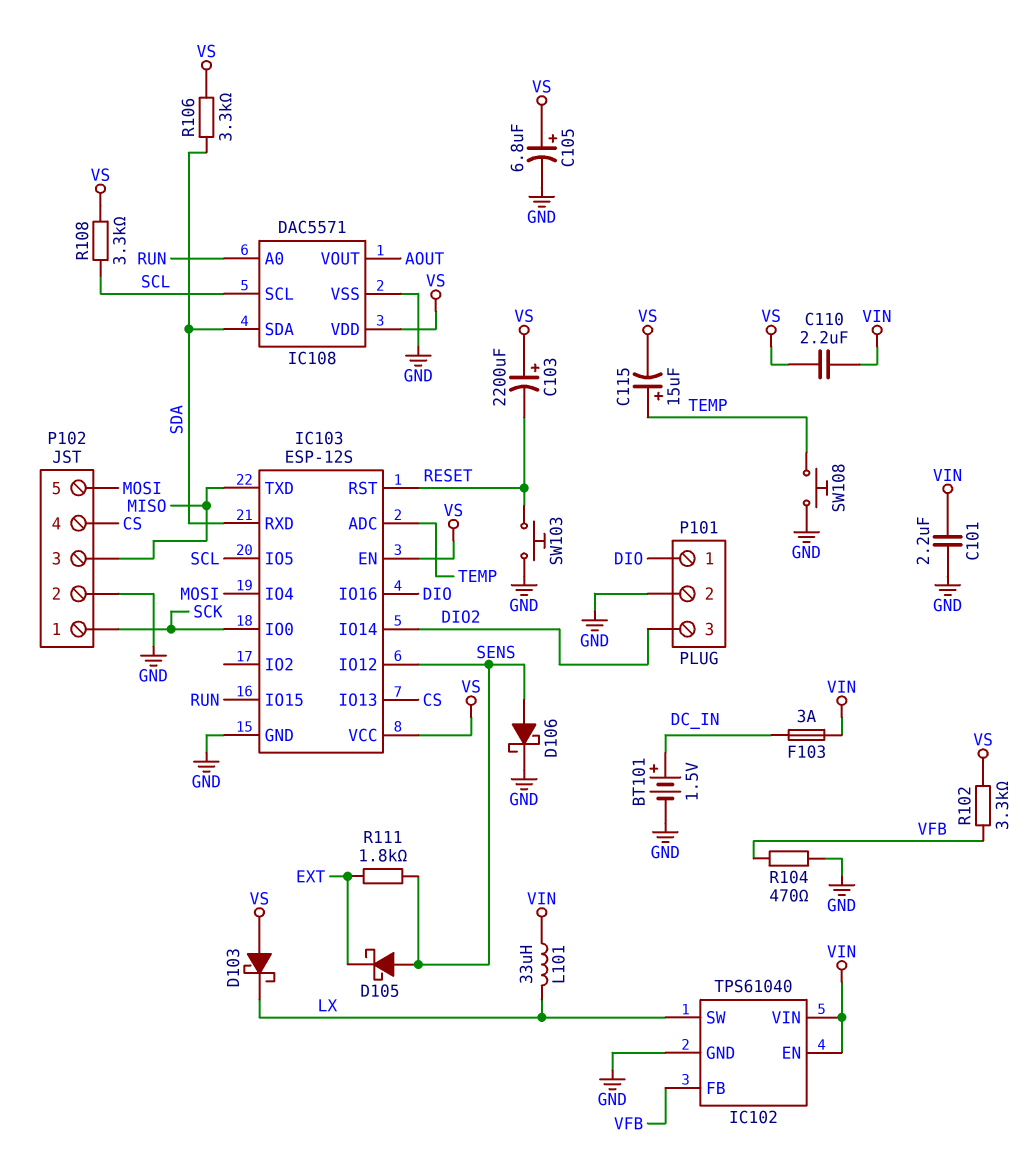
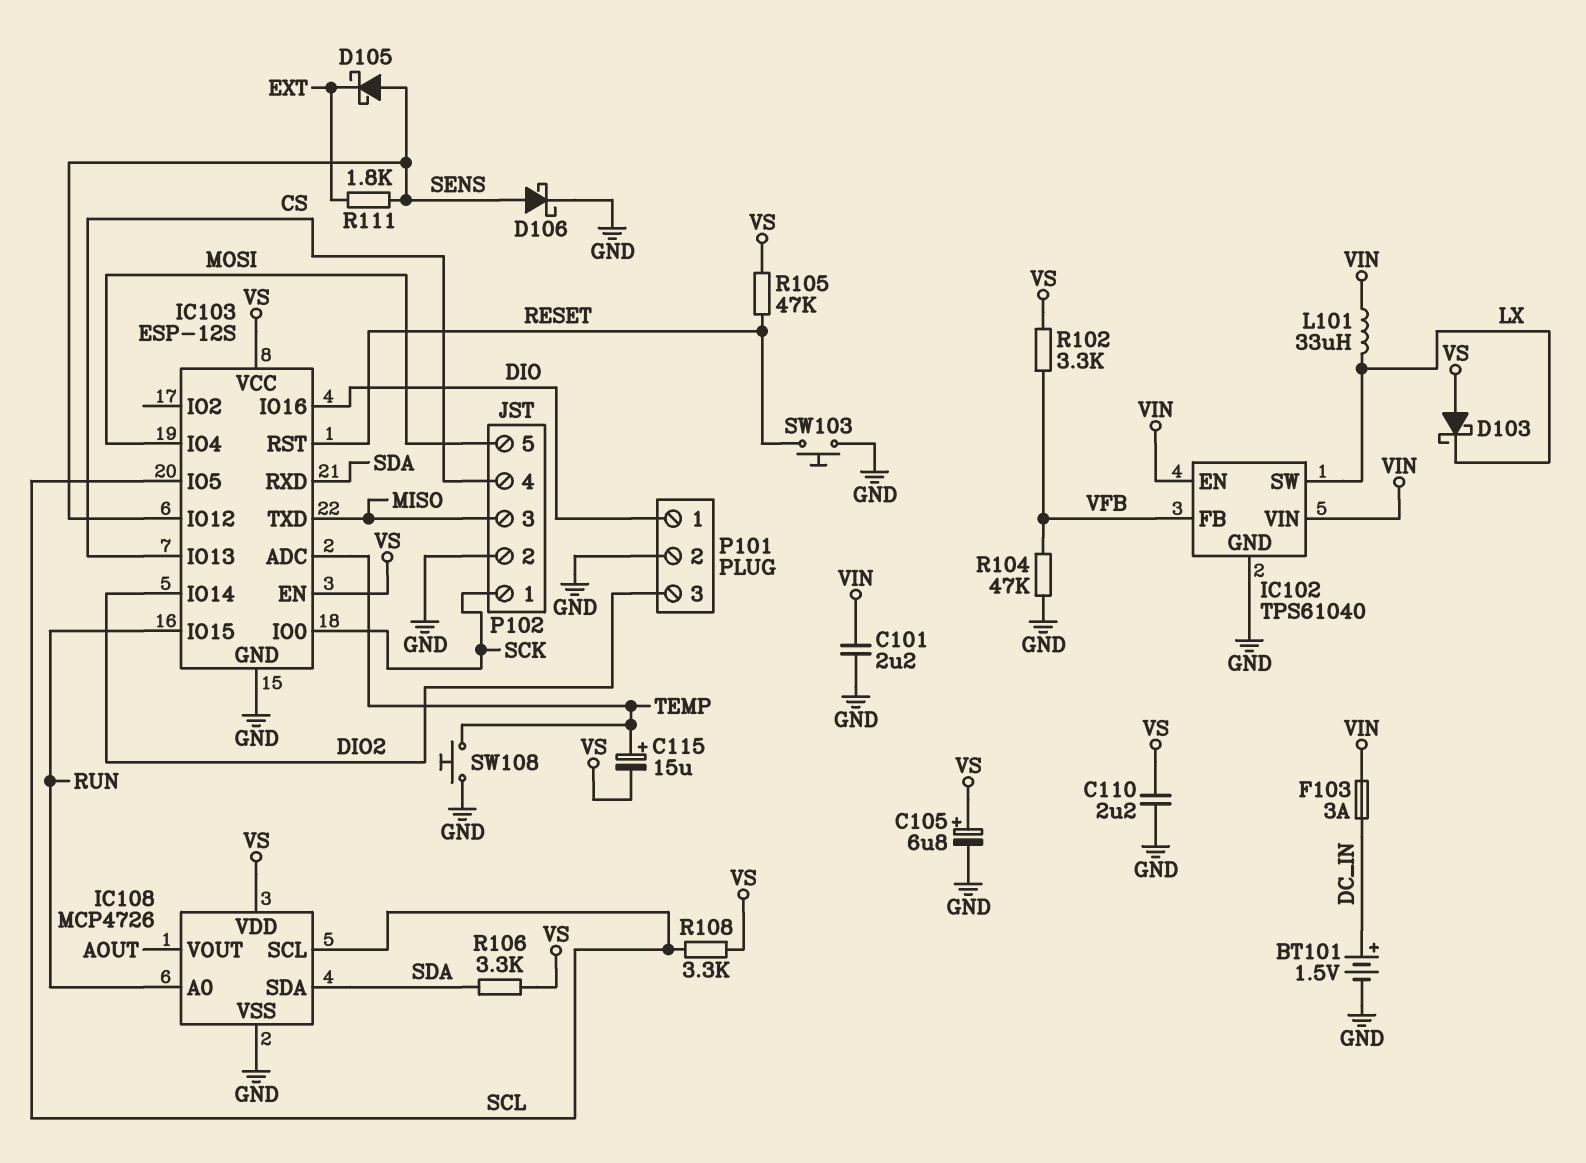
C103: 2200uF (plus VS, minus RESET) -> none
C110: 2.2uF (VIN, VS) -> 2.2uF (GND, VS)
IC108: DAC5571 -> MCP4726
R104: 470 (GND, VFB) -> 47k (GND, VFB)
R105: none -> 47k (RESET, VS)

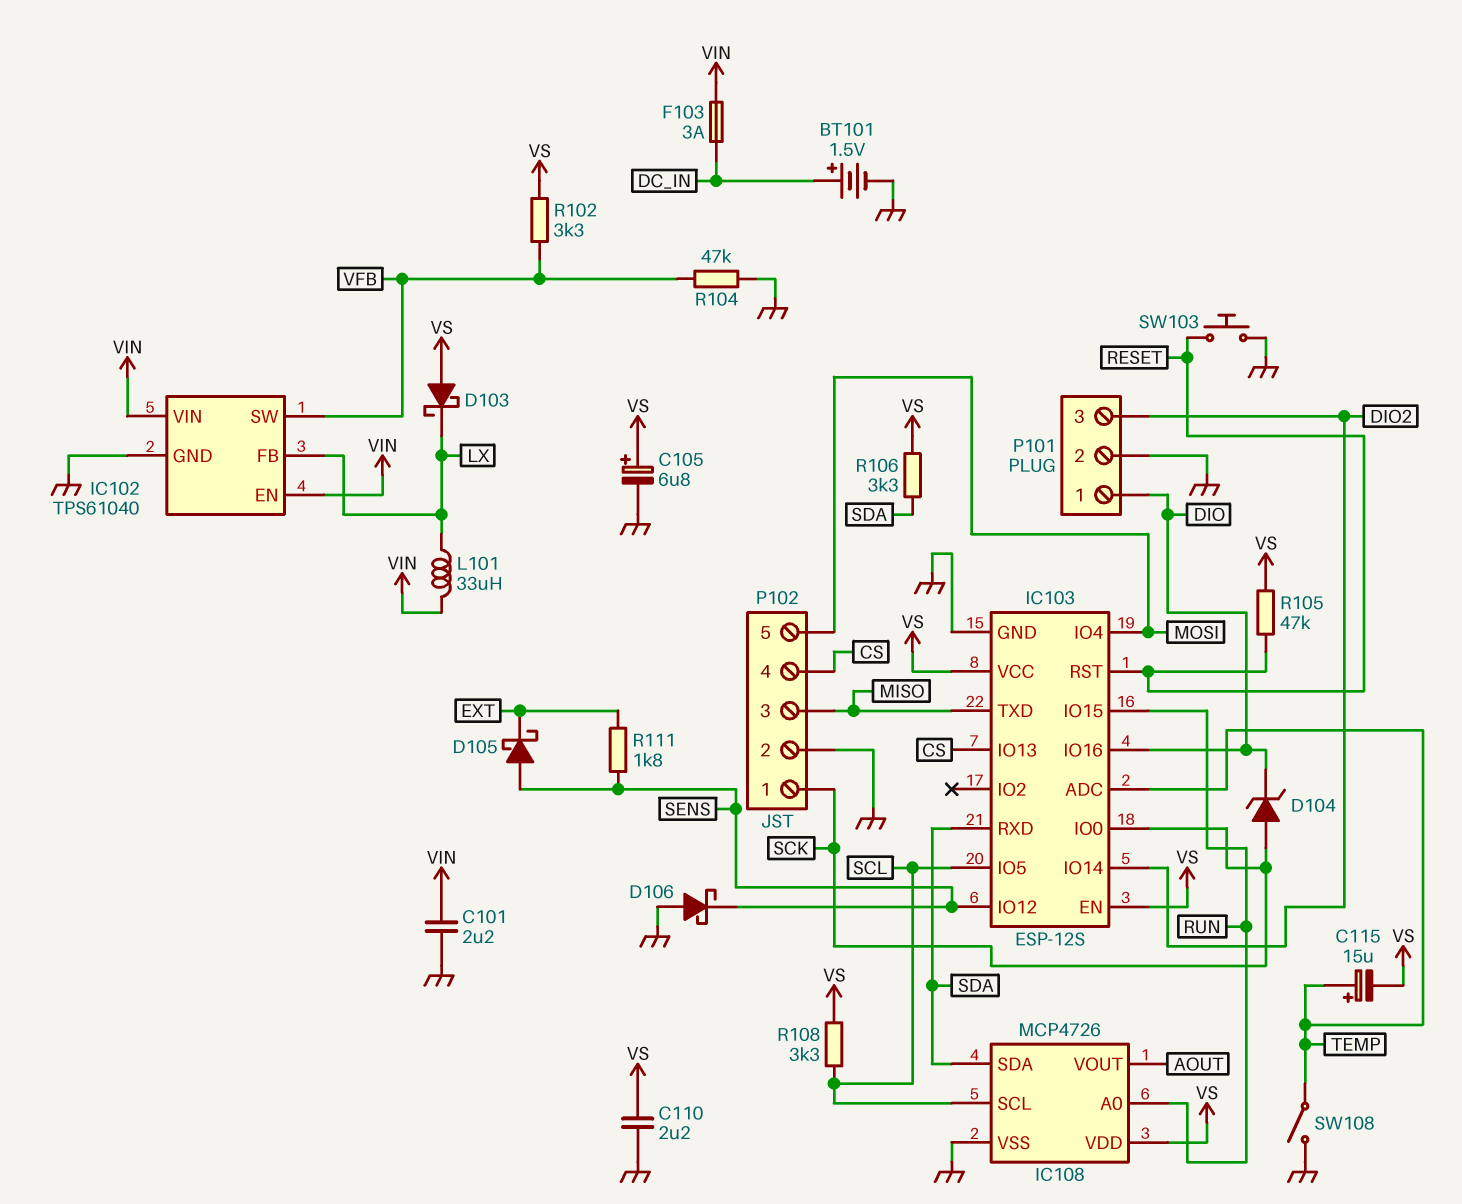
D104: none -> zener (A SCK, K DIO)
D106: schottky (A SENS, K GND) -> schottky (A GND, K SENS)
IC102 pin FB: VFB -> LX
IC102 pin SW: LX -> VFB
SW108: button (GND, TEMP) -> switch (GND, TEMP)

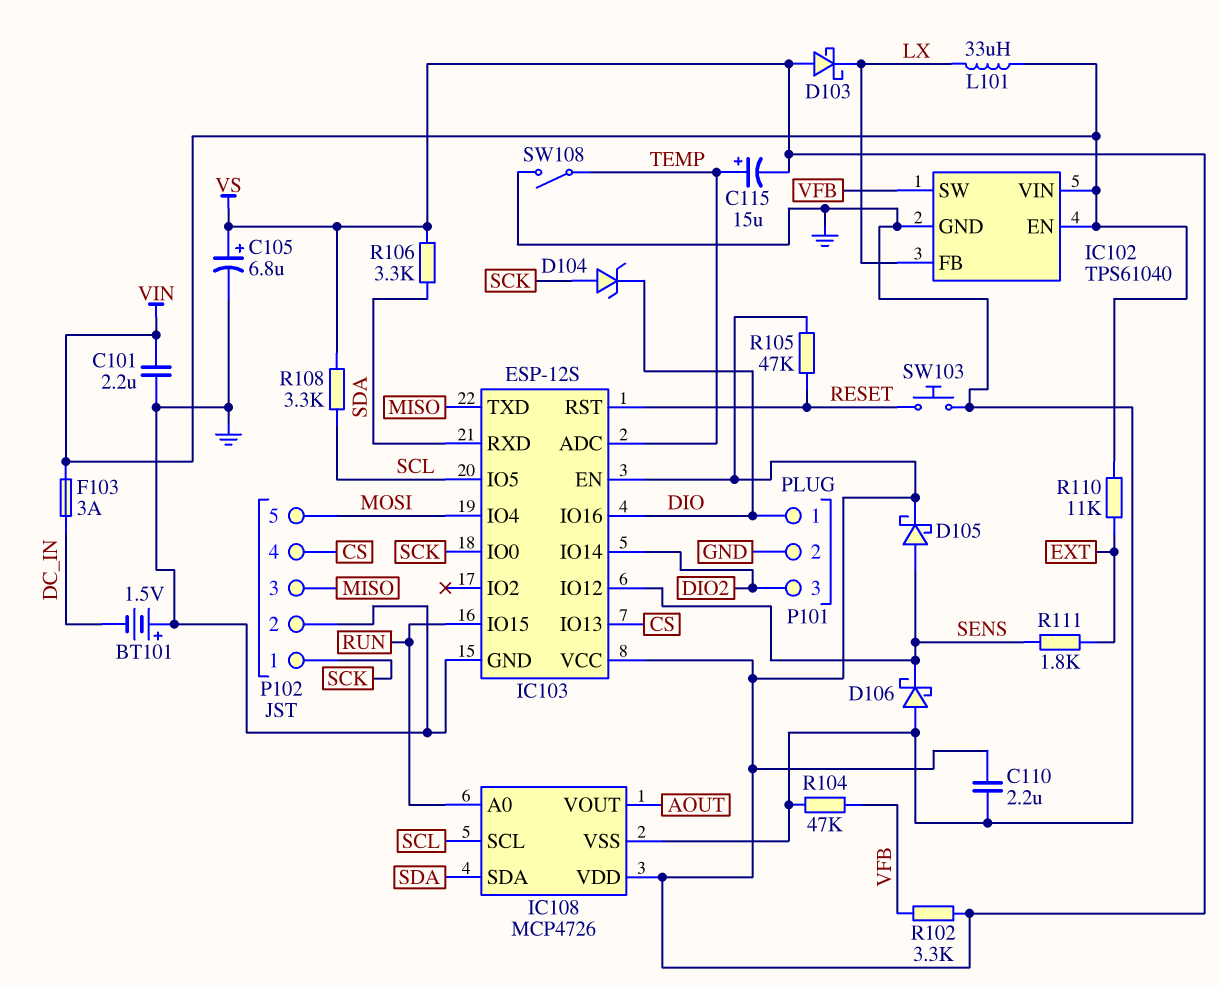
BT101: 1.5V (plus DC_IN, minus GND) -> 1.5V (plus GND, minus DC_IN)
D105: schottky (A SENS, K EXT) -> schottky (A SENS, K VS)
R110: none -> 11k (EXT, VIN)

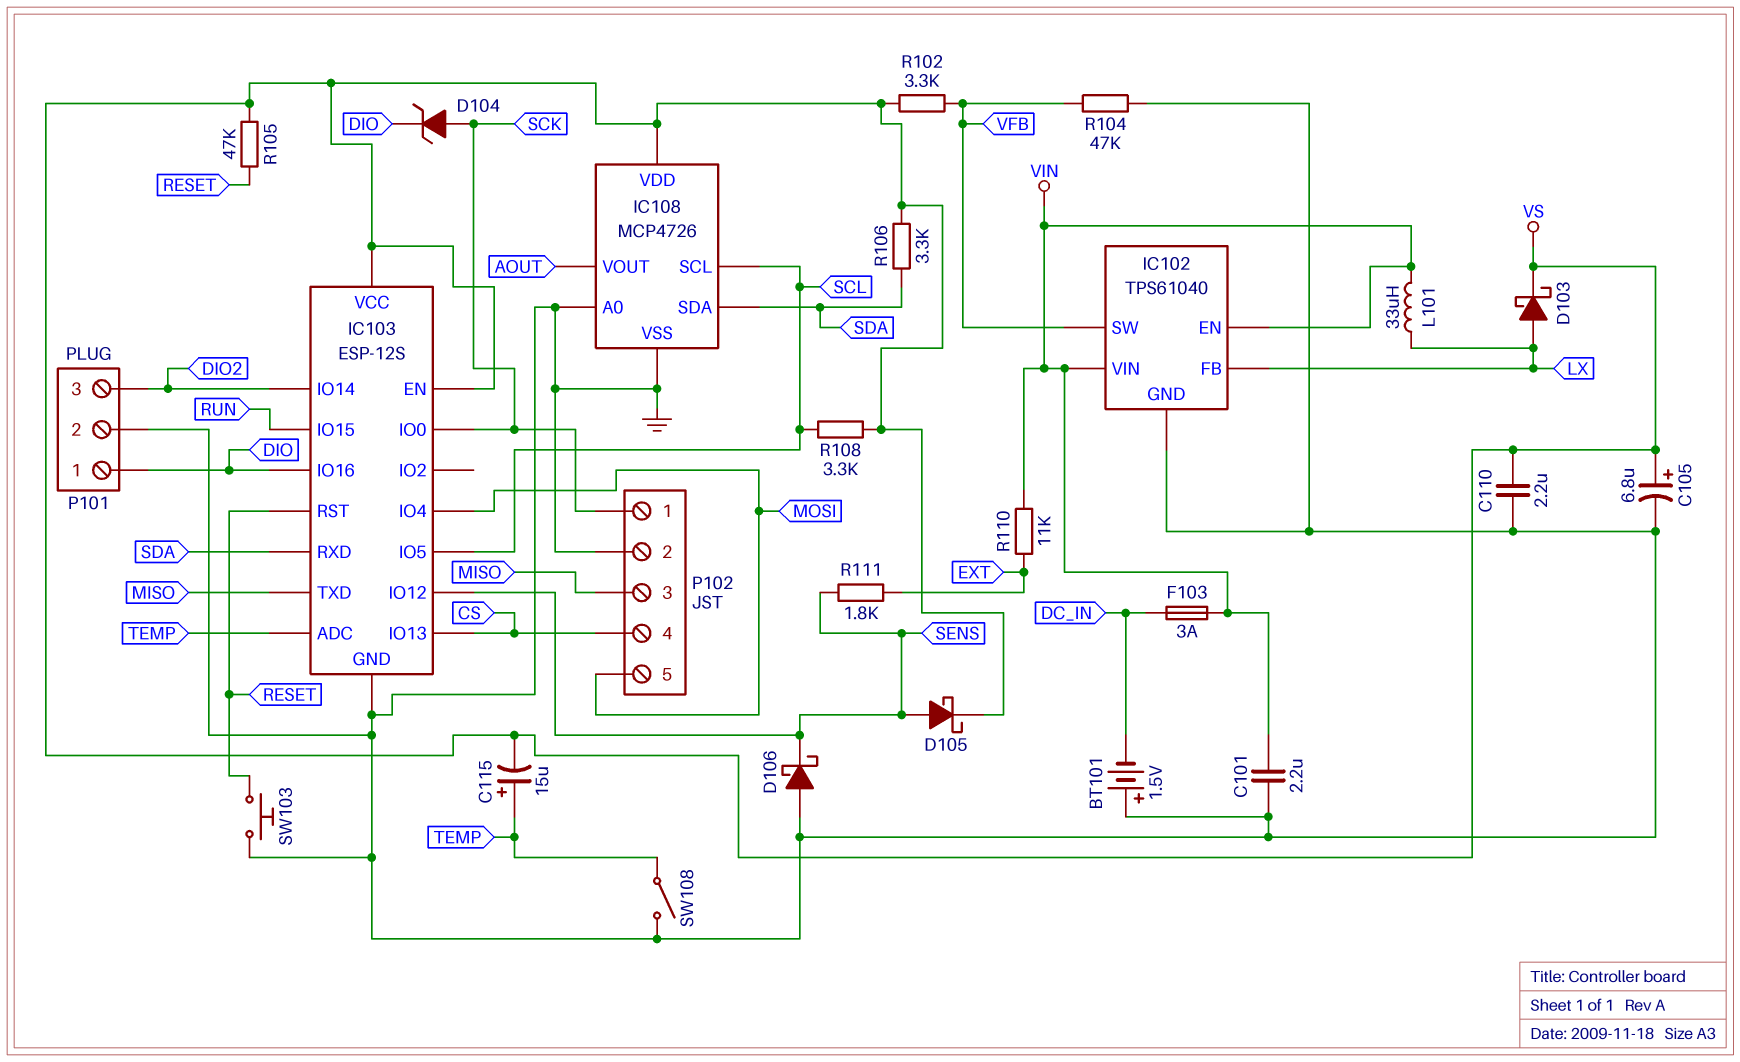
D103: schottky (A VS, K LX) -> schottky (A LX, K VS)
IC108 pin A0: RUN -> GND

